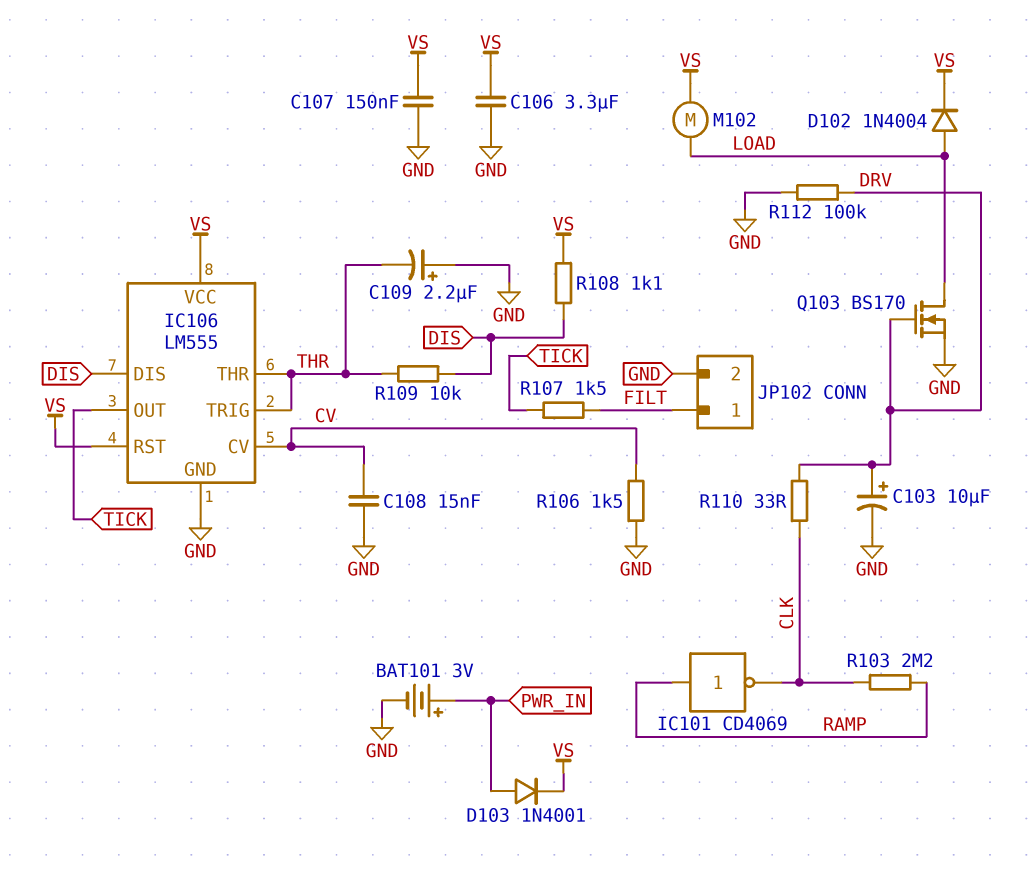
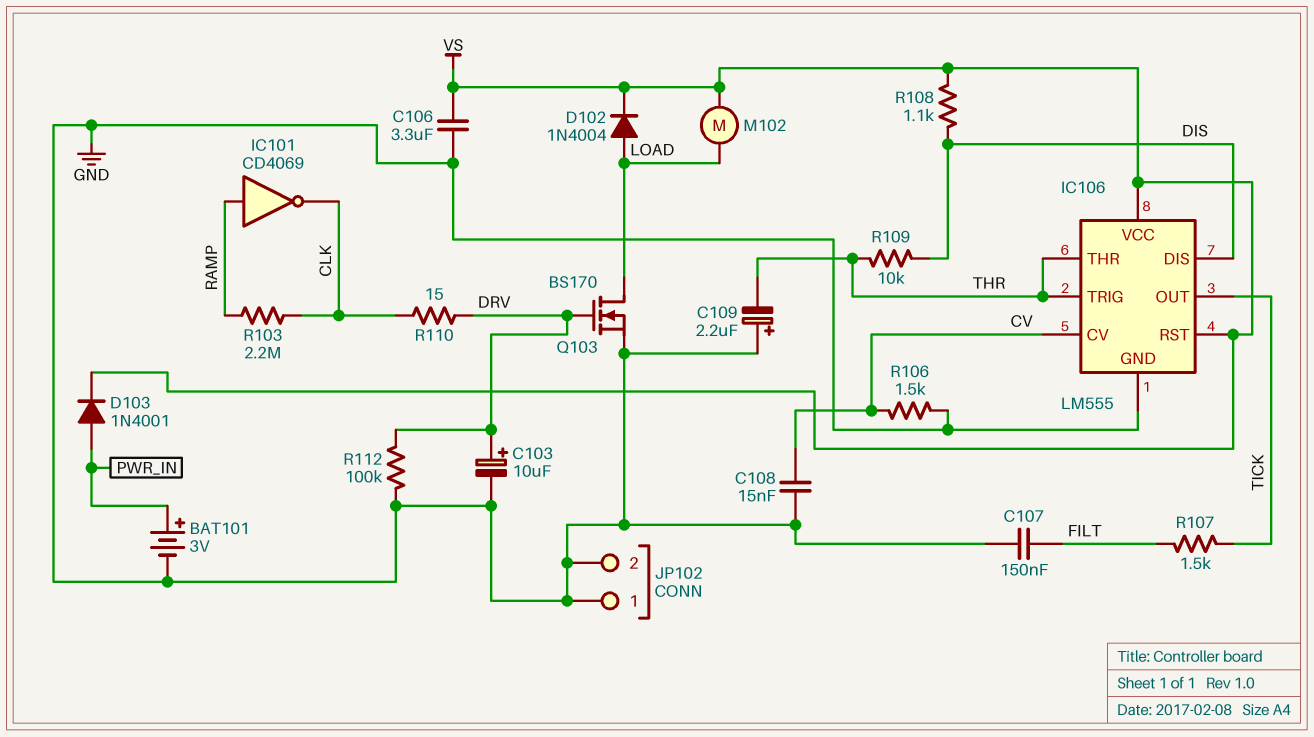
C107: 150nF (GND, VS) -> 150nF (FILT, GND)
JP102 pin 1: FILT -> GND
R110: 33 (CLK, DRV) -> 15 (CLK, DRV)

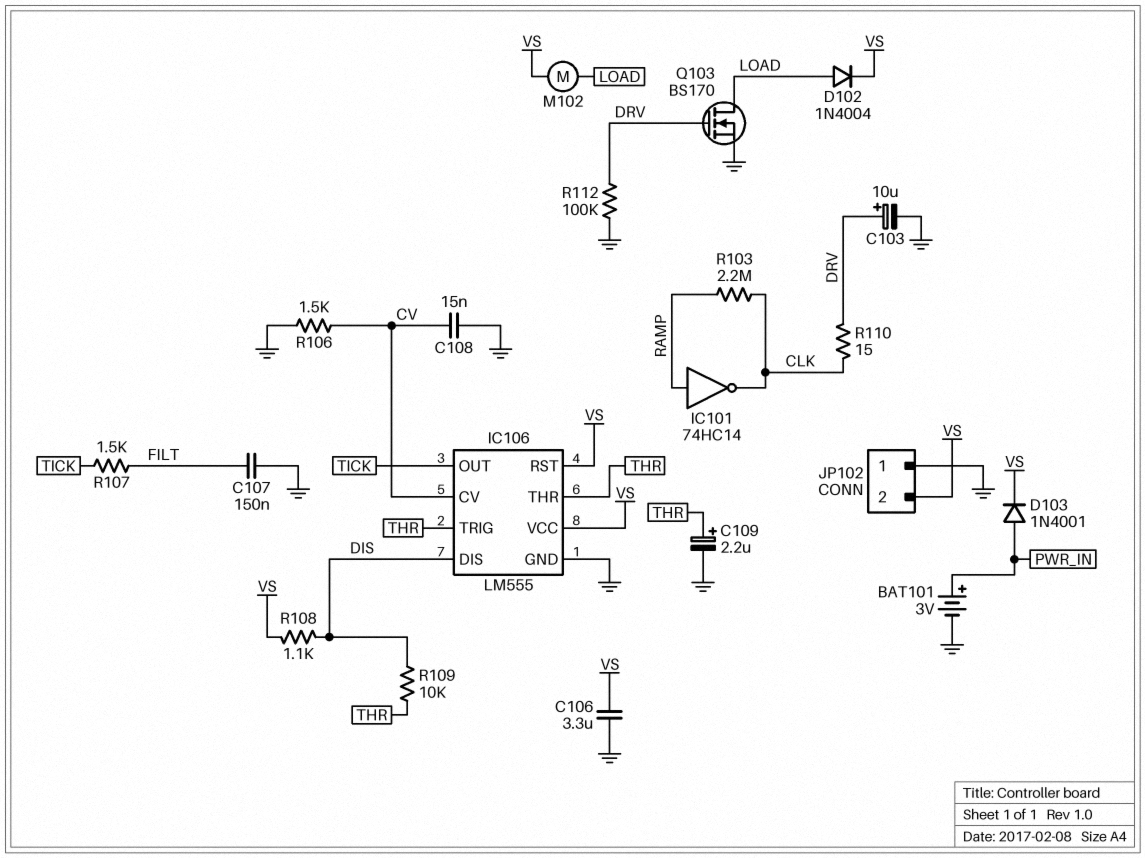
C109: 2.2uF (plus GND, minus THR) -> 2.2uF (plus THR, minus GND)
IC101: NOT CD4069 (in RAMP, out CLK) -> NOT 74HC14 (in RAMP, out CLK)
JP102 pin 2: GND -> VS

